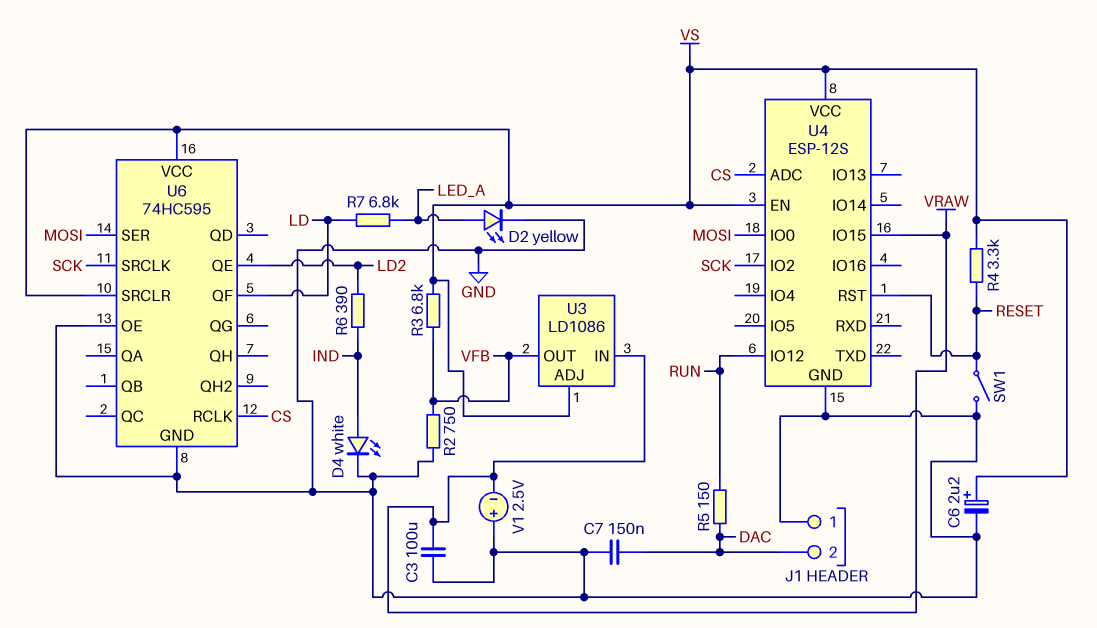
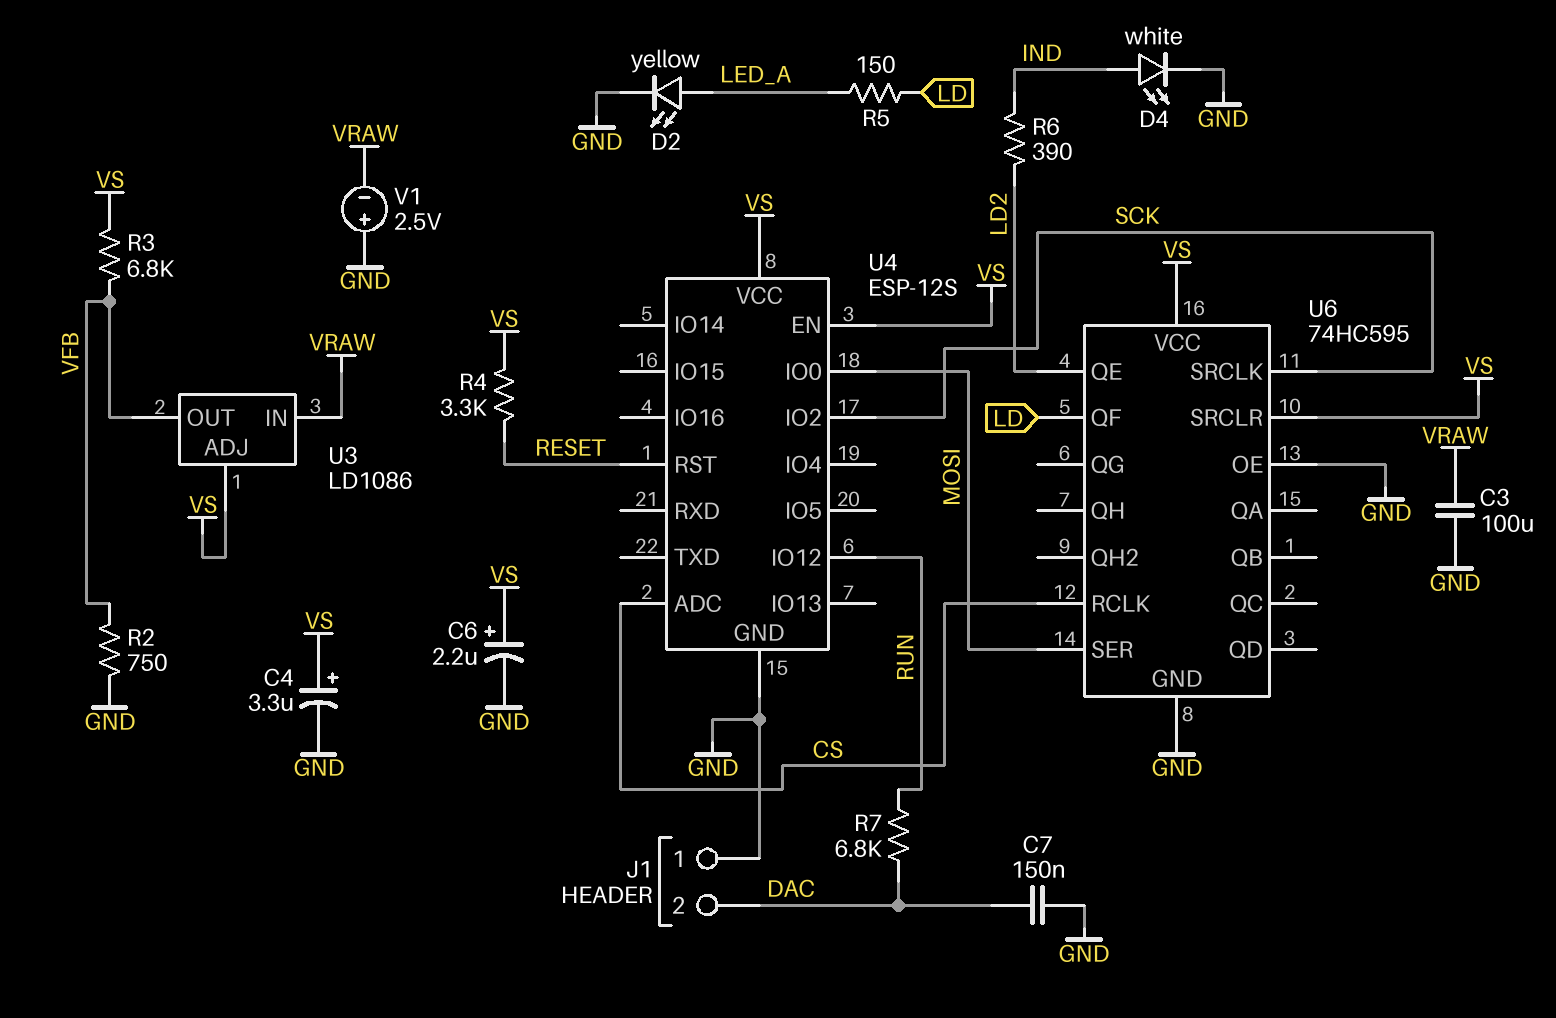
C4: none -> 3.3uF (plus VS, minus GND)
R5: 150 (DAC, RUN) -> 150 (LD, LED_A)
R7: 6.8k (LD, LED_A) -> 6.8k (DAC, RUN)
SW1: switch (GND, RESET) -> none
U4 pin IO15: VRAW -> none

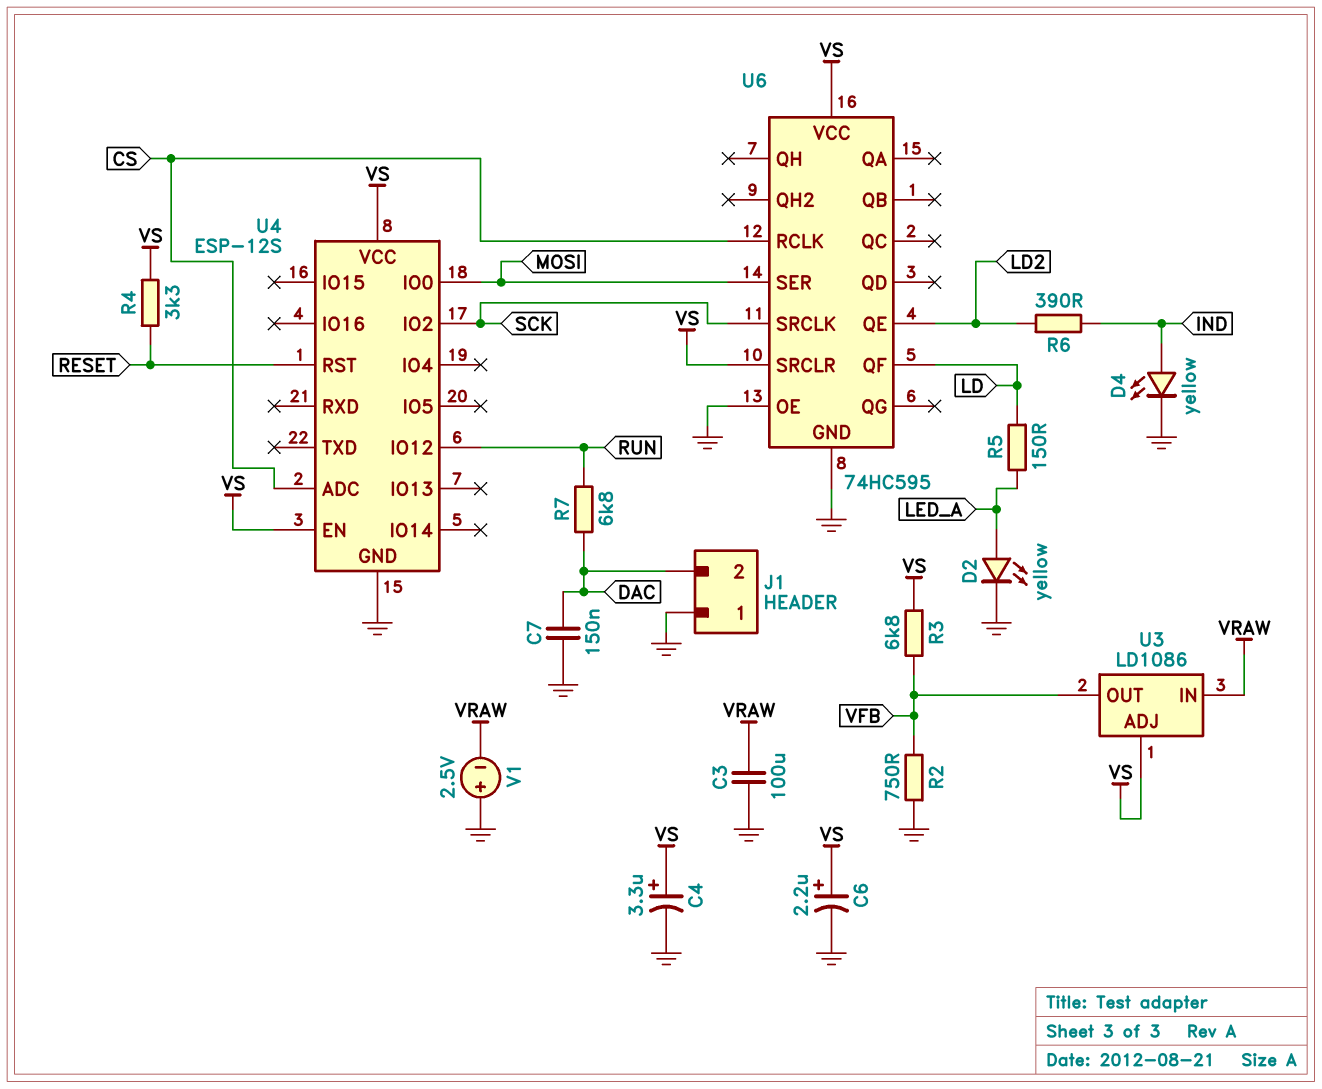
D4: LED white (A IND, K GND) -> LED yellow (A IND, K GND)

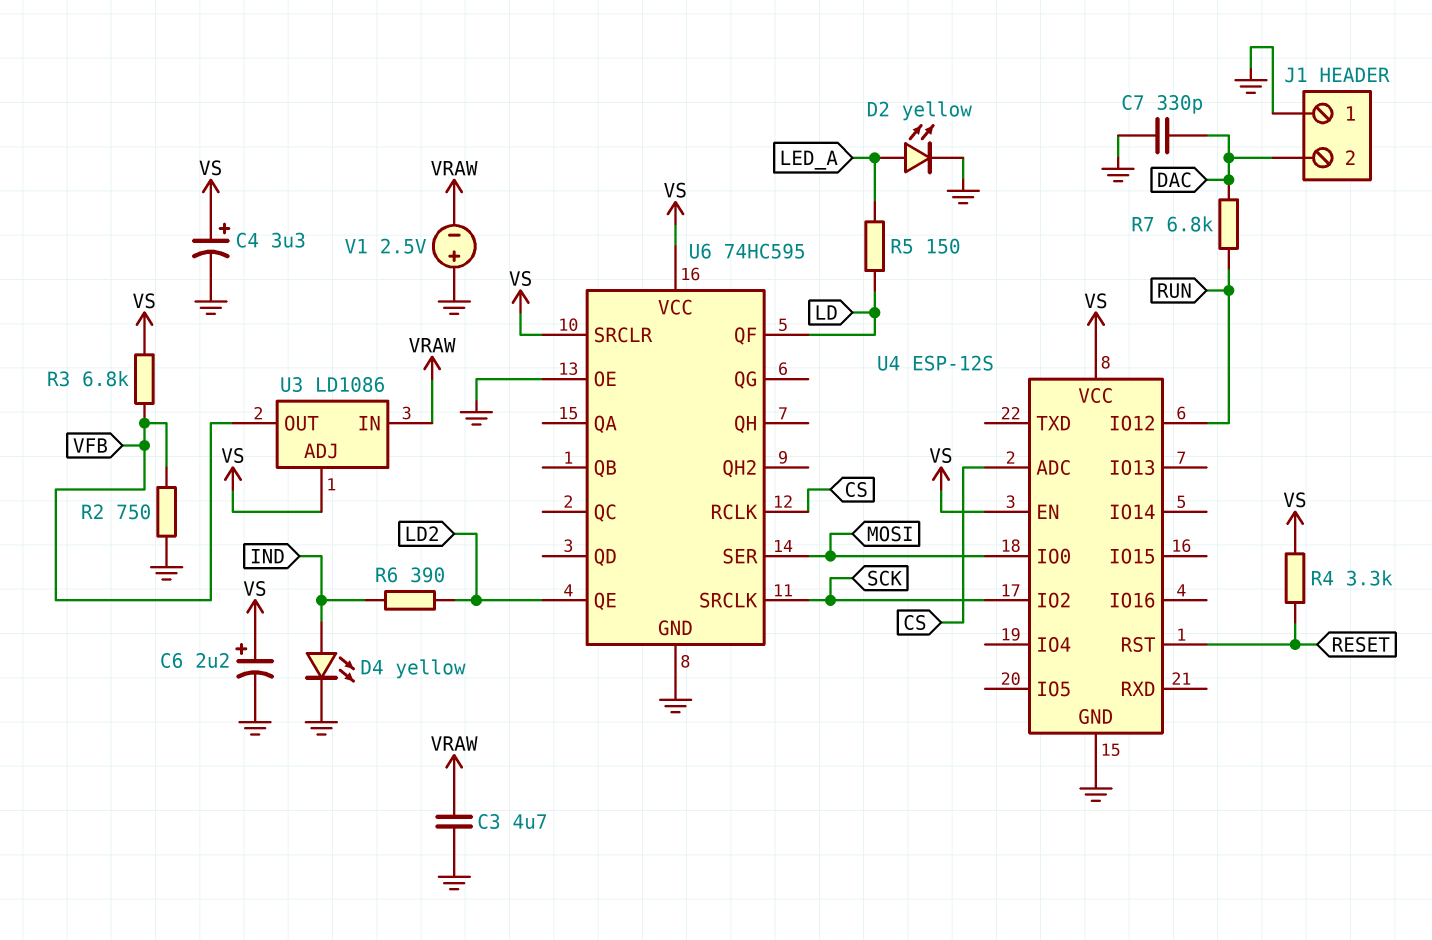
C3: 100uF (GND, VRAW) -> 4.7uF (GND, VRAW)
C7: 150nF (DAC, GND) -> 330pF (DAC, GND)

